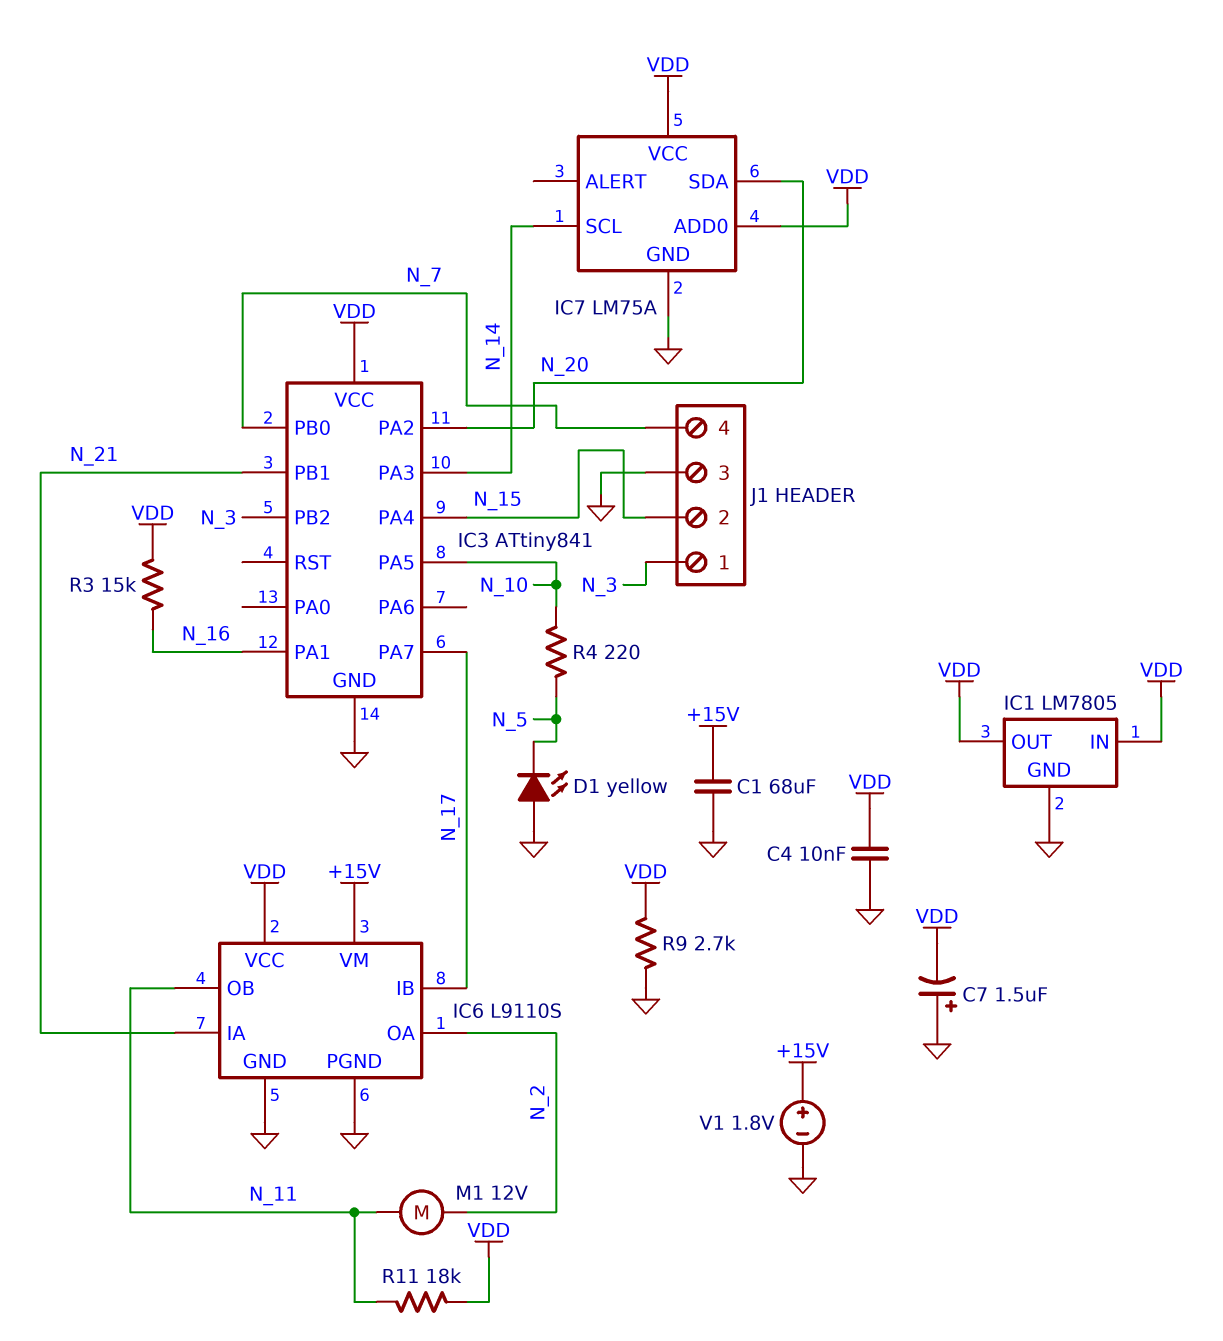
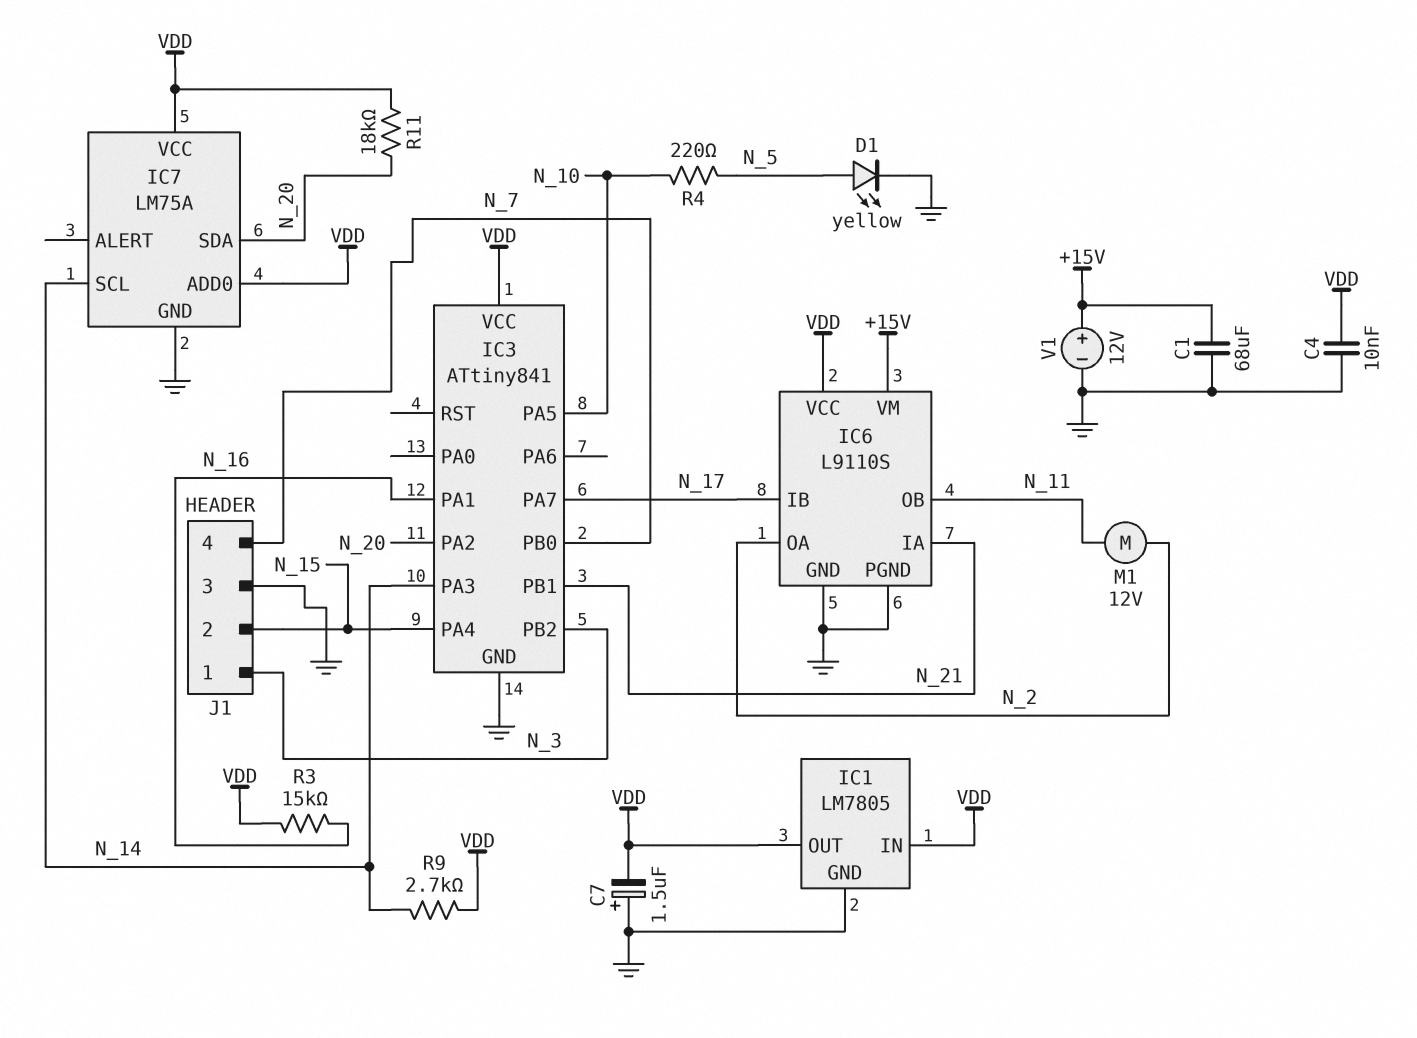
D1: LED yellow (A GND, K N_5) -> LED yellow (A N_5, K GND)
R9: 2.7k (GND, VDD) -> 2.7k (N_14, VDD)
R11: 18k (N_11, VDD) -> 18k (N_20, VDD)
V1: 1.8V (plus +15V, minus GND) -> 12V (plus +15V, minus GND)

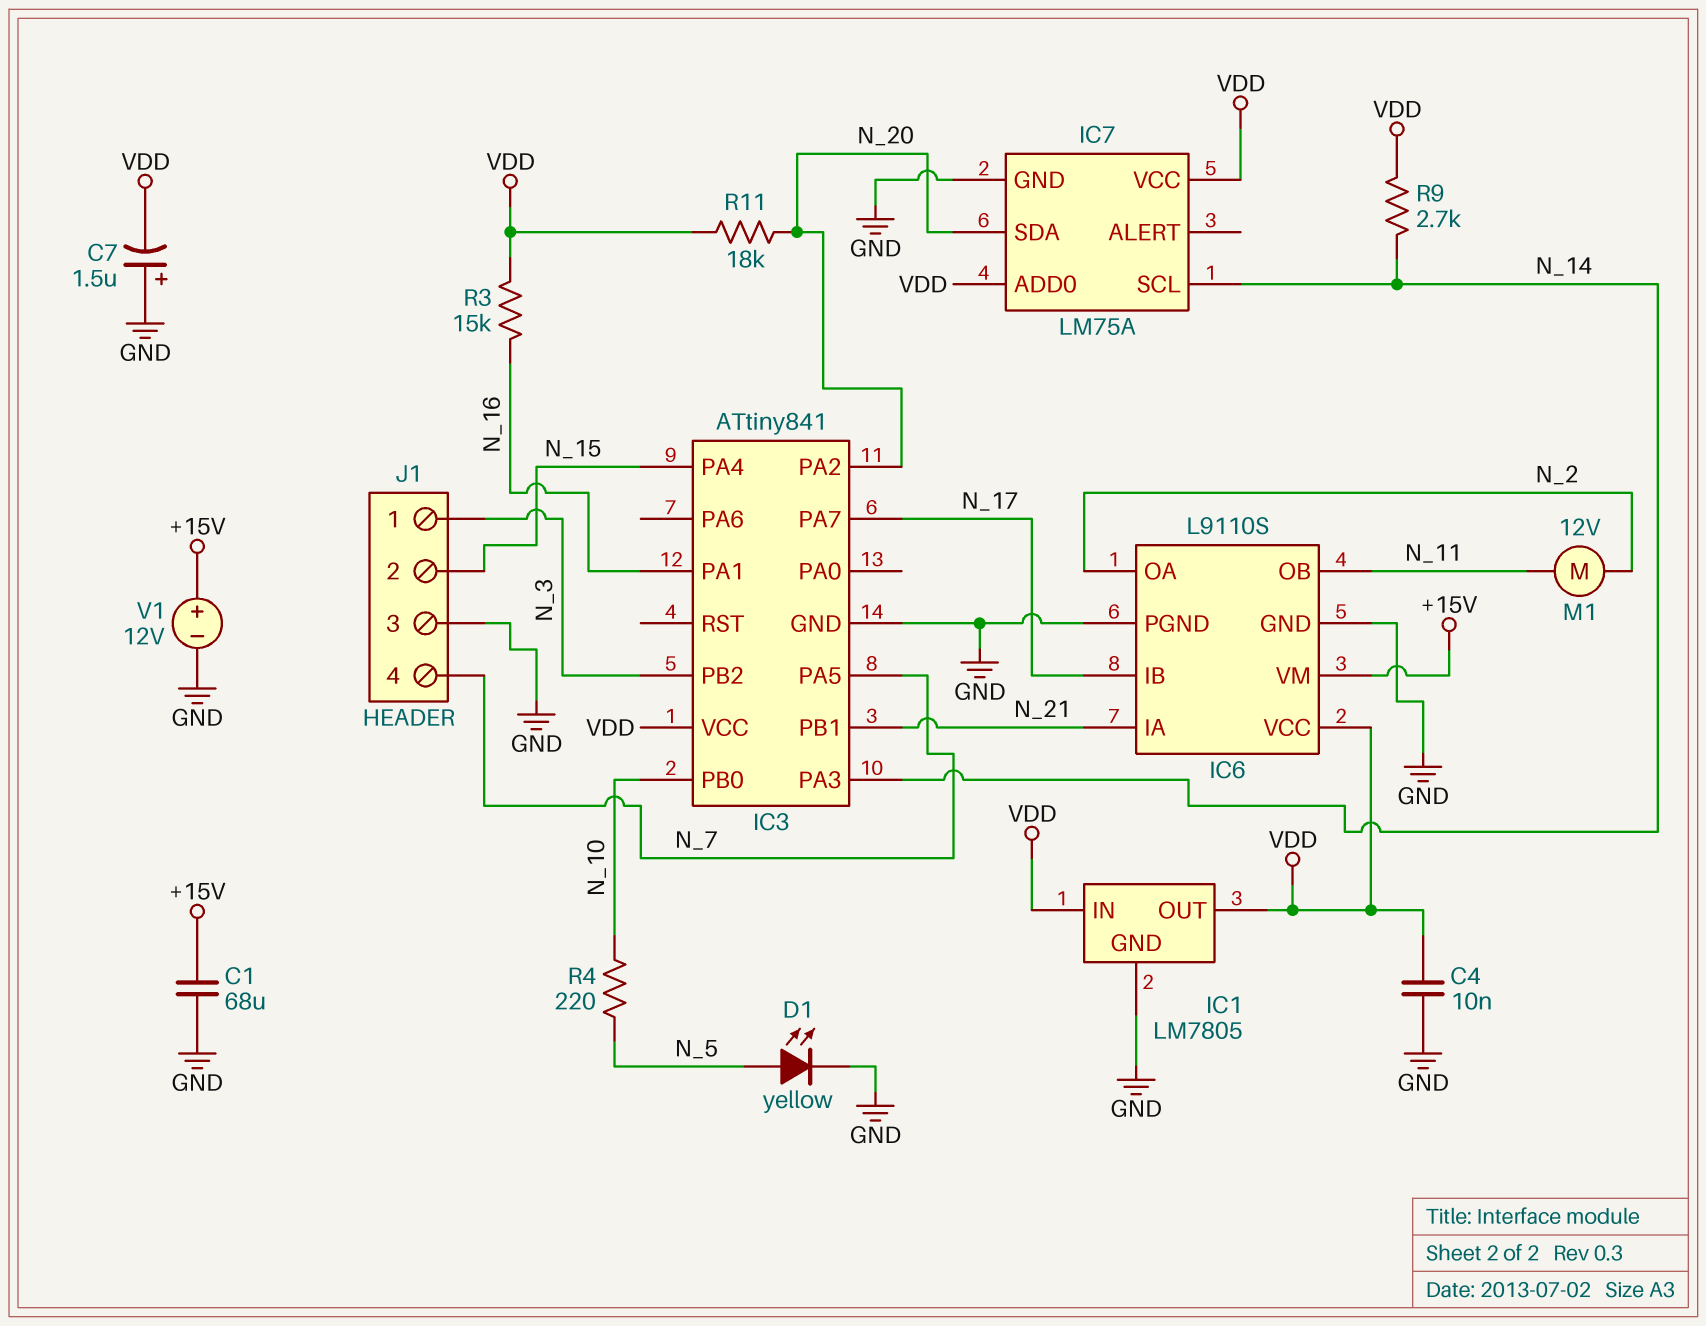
IC3 pin PA5: N_10 -> N_7
IC3 pin PB0: N_7 -> N_10

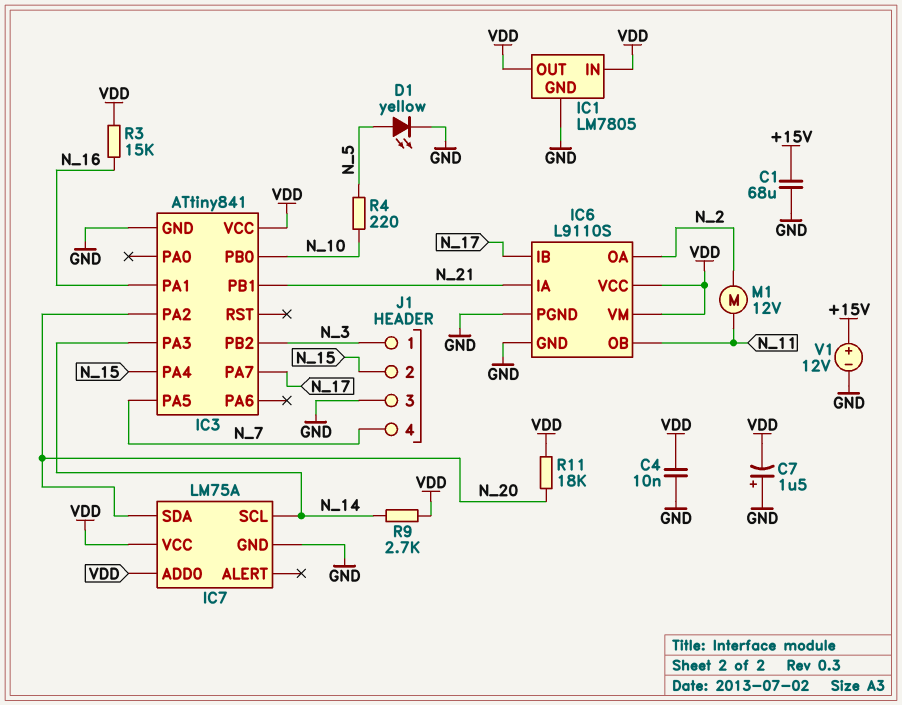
IC6 pin VM: +15V -> VDD

